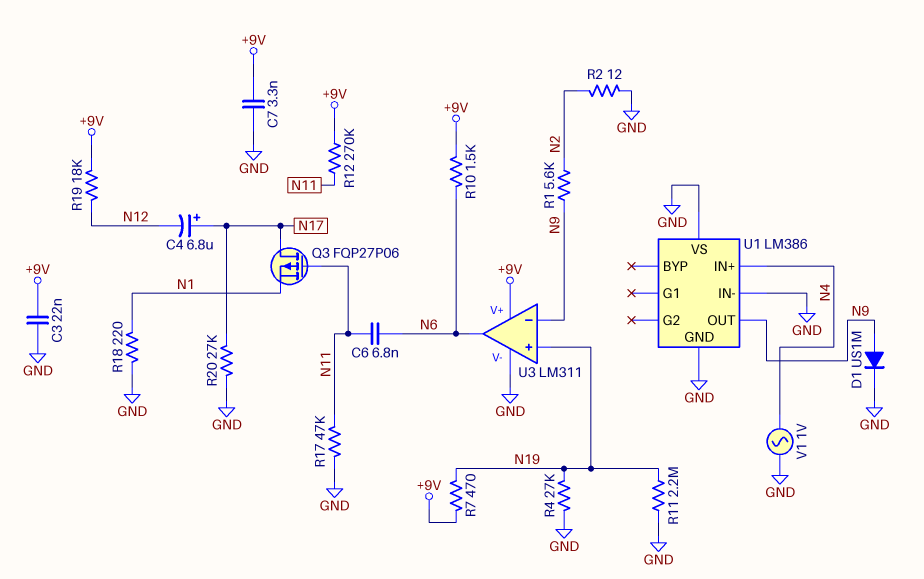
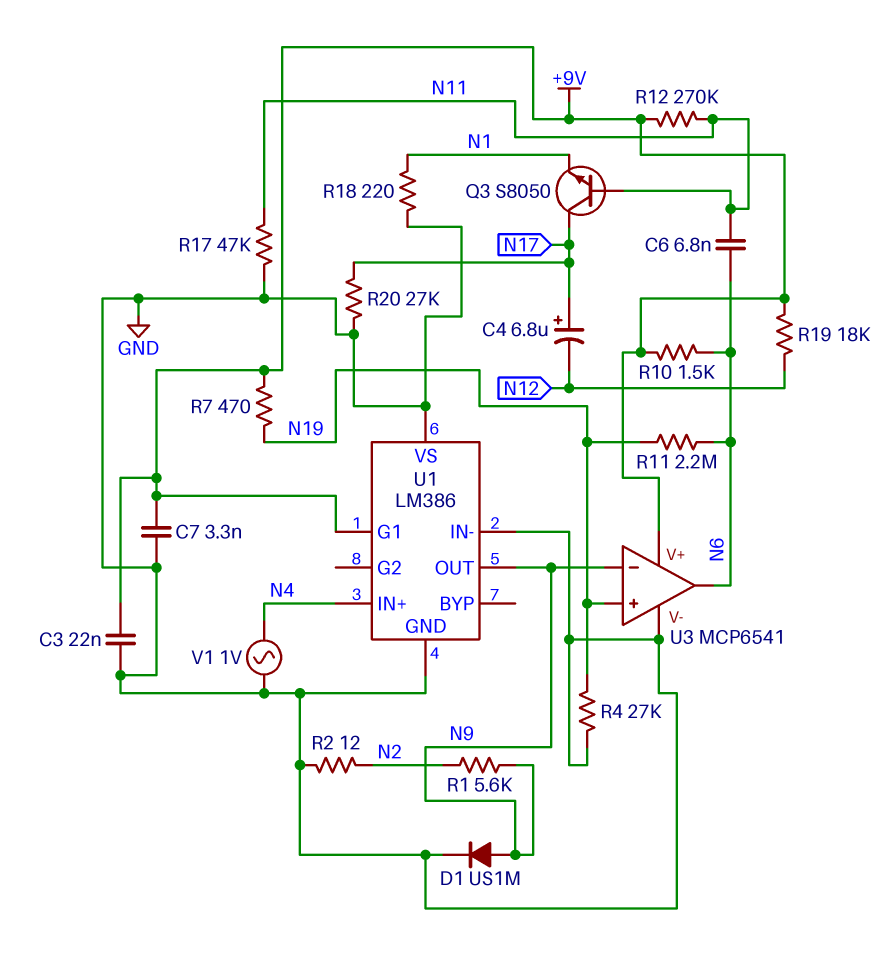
Q3: PMOS FQP27P06 (G N11, D N17, S N1) -> NPN S8050 (B N11, C N17, E N1)
R11: 2.2M (GND, N19) -> 2.2M (N6, N19)
U1 pin G1: none -> +9V
U3: LM311 -> MCP6541

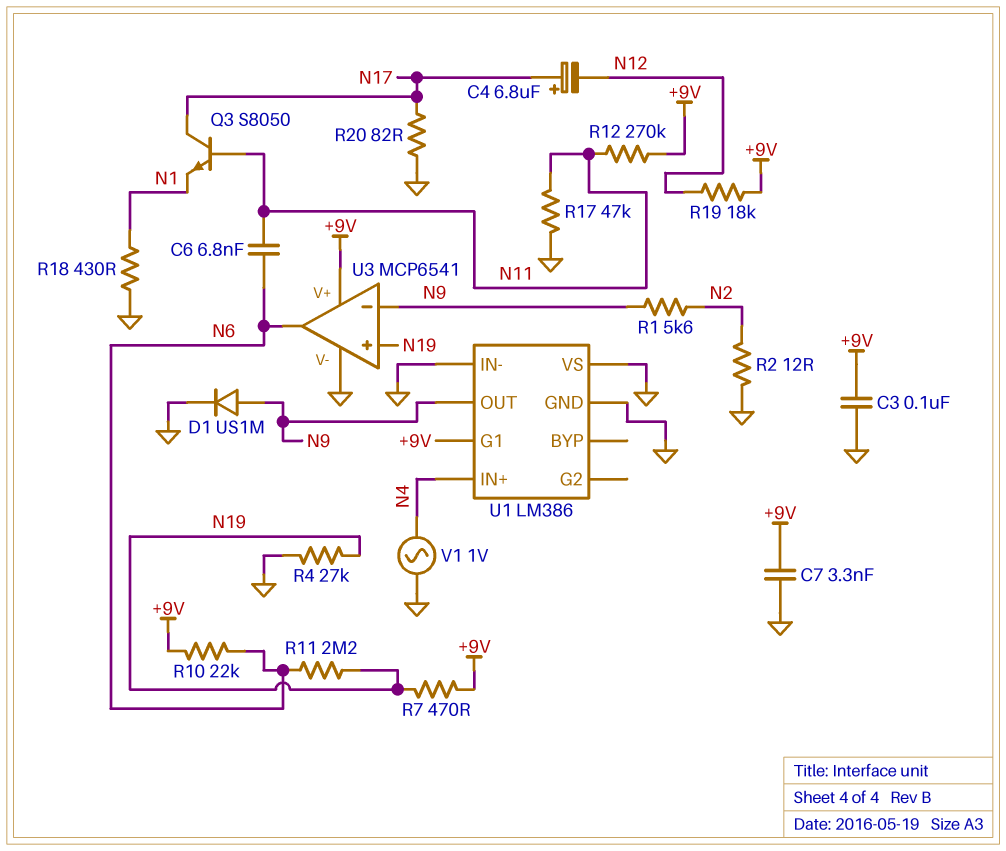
C3: 22nF (+9V, GND) -> 100nF (+9V, GND)
R10: 1.5k (+9V, N6) -> 22k (+9V, N6)
R18: 220 (GND, N1) -> 430 (GND, N1)
R20: 27k (GND, N17) -> 82 (GND, N17)

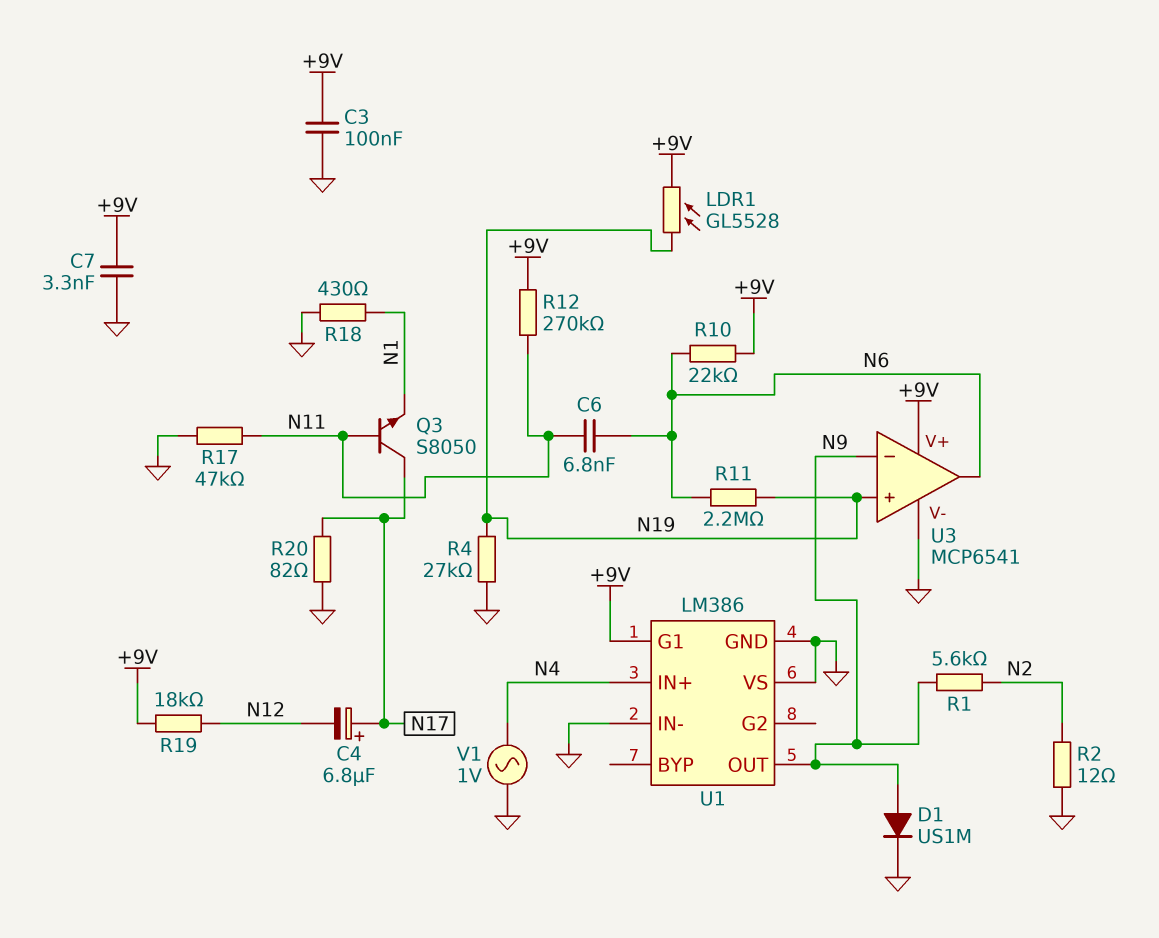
LDR1: none -> GL5528 (+9V, N19)
R7: 470 (+9V, N19) -> none

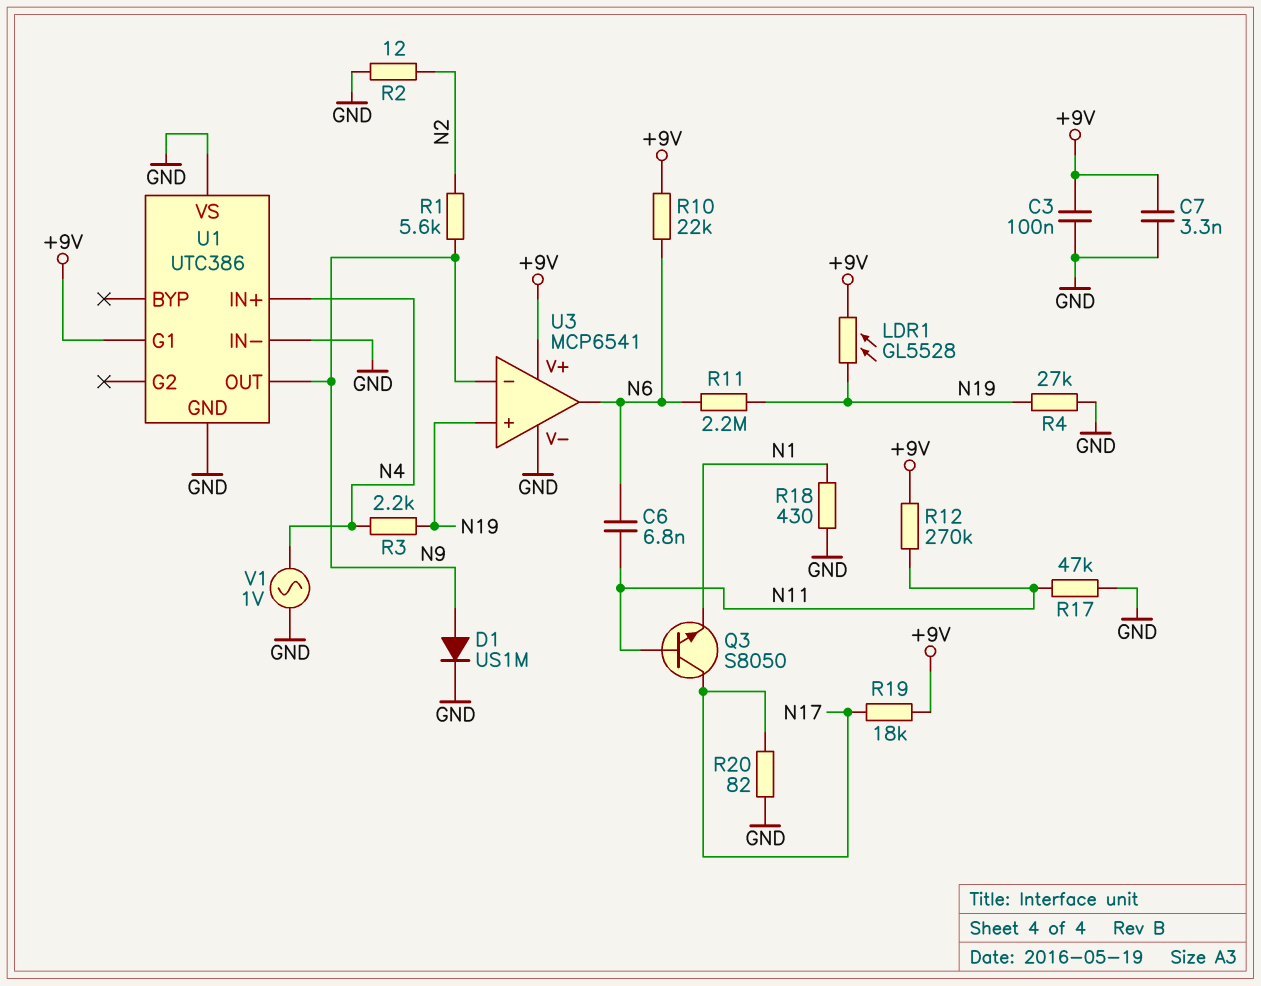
C4: 6.8uF (plus N17, minus N12) -> none
R3: none -> 2.2k (N4, N19)
R19: 18k (+9V, N12) -> 18k (+9V, N17)
U1: LM386 -> UTC386

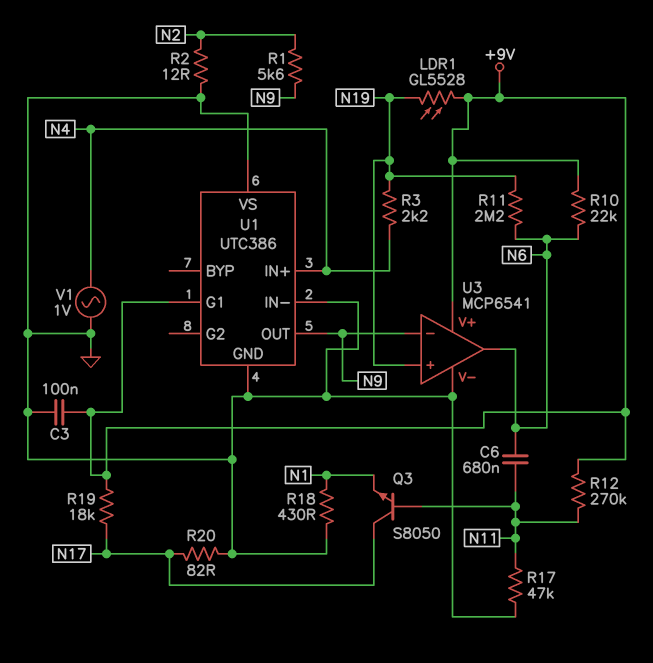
C6: 6.8nF (N6, N11) -> 680nF (N6, N11)
C7: 3.3nF (+9V, GND) -> none
D1: diode US1M (A N9, K GND) -> none
R4: 27k (GND, N19) -> none

